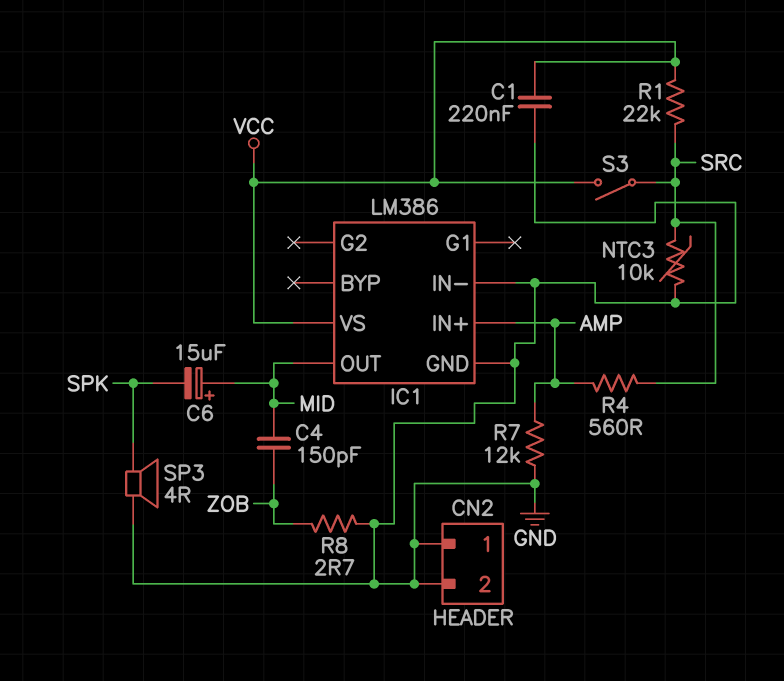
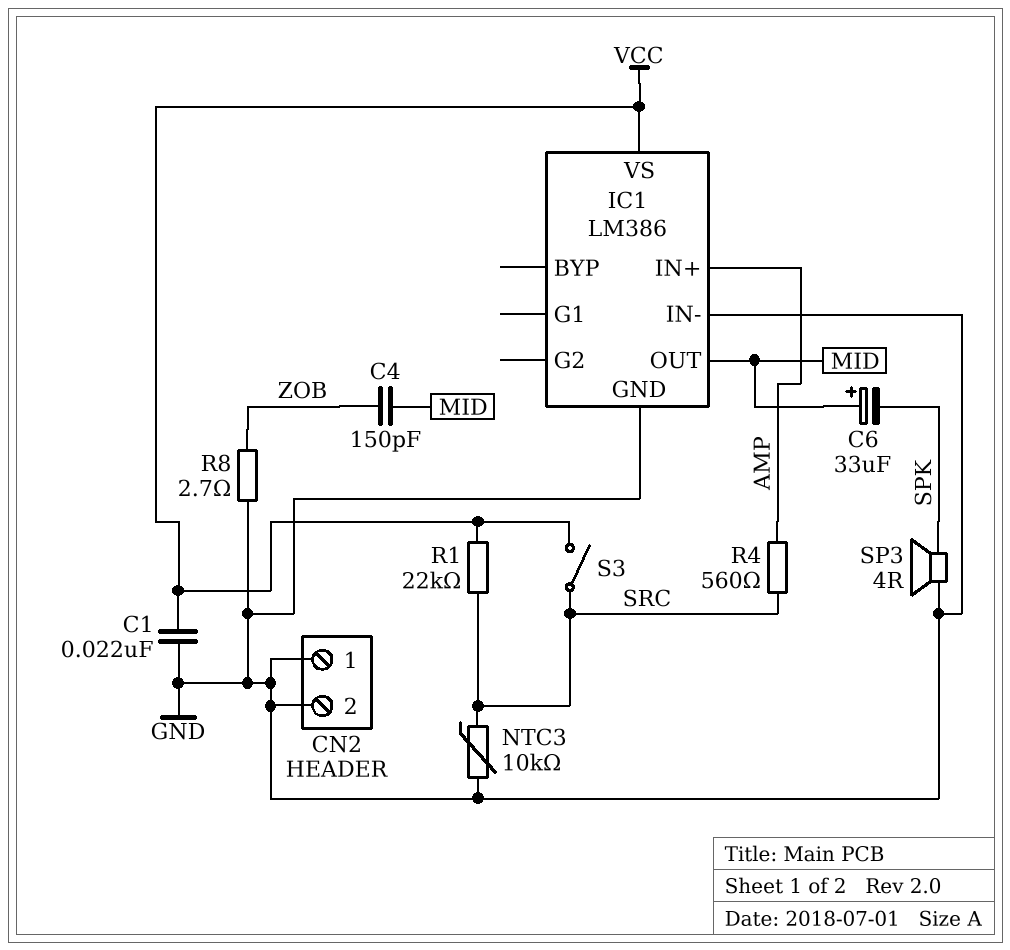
C1: 220nF (GND, VCC) -> 22nF (GND, VCC)
C6: 15uF (plus MID, minus SPK) -> 33uF (plus MID, minus SPK)
R7: 12k (AMP, GND) -> none

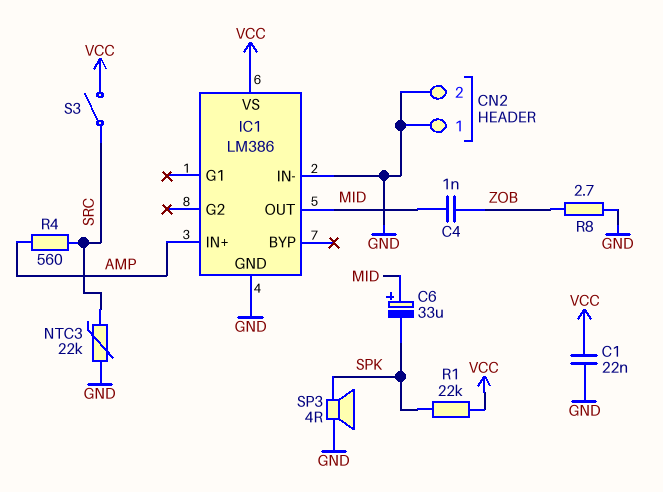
C4: 150pF (MID, ZOB) -> 1nF (MID, ZOB)
NTC3: 10k (GND, SRC) -> 22k (GND, SRC)
R1: 22k (SRC, VCC) -> 22k (SPK, VCC)

